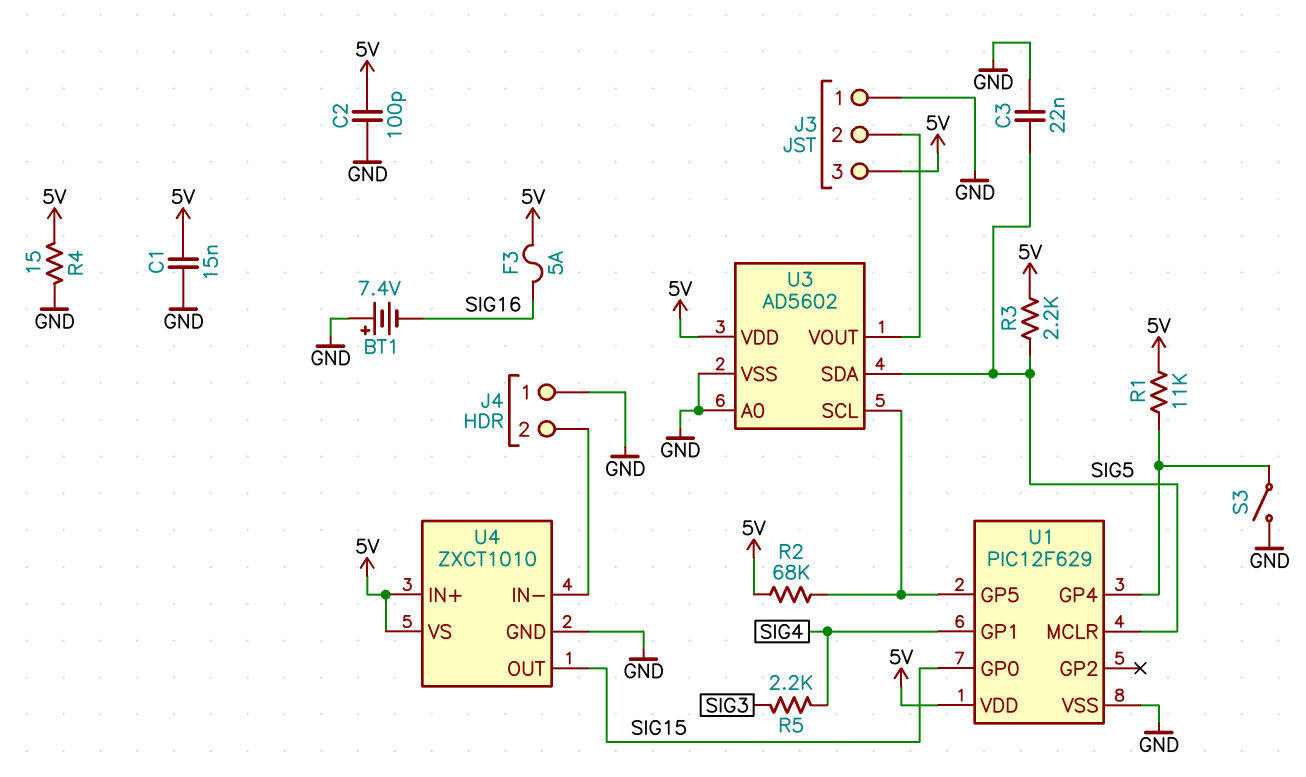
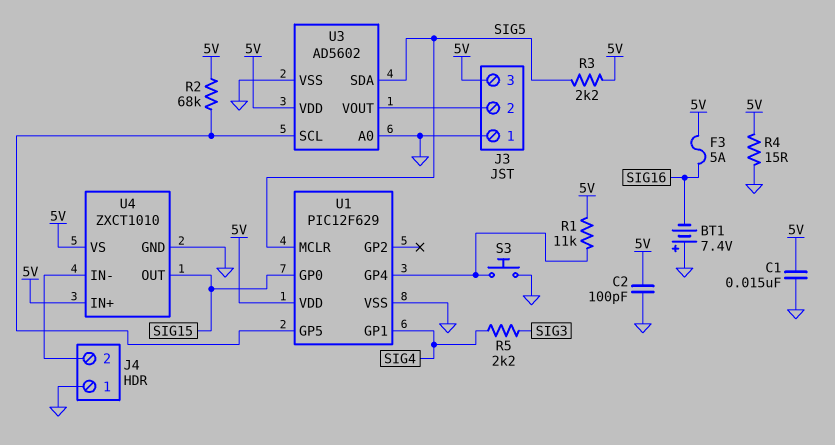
C3: 22nF (GND, SIG5) -> none
S3: switch (GND, U1/GP4) -> button (GND, U1/GP4)

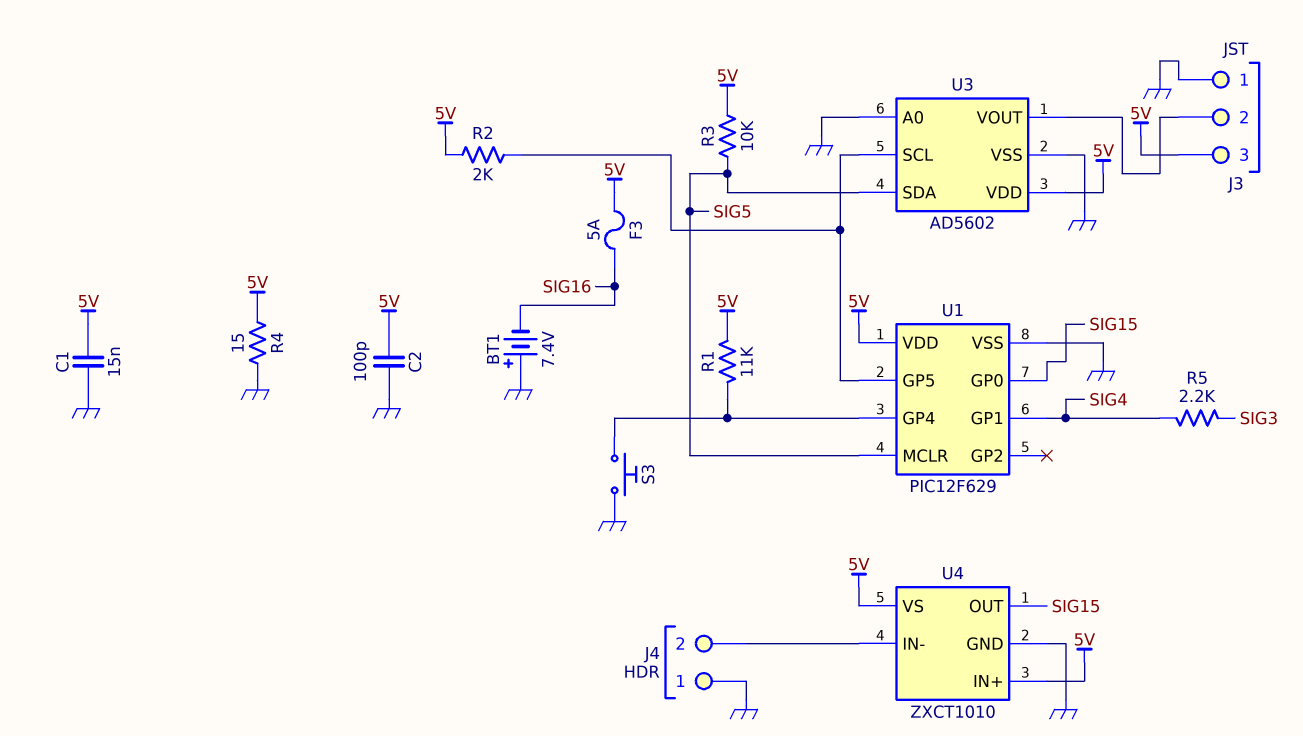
R2: 68k (5V, U1/GP5) -> 2k (5V, U1/GP5)
R3: 2.2k (5V, SIG5) -> 10k (5V, SIG5)

